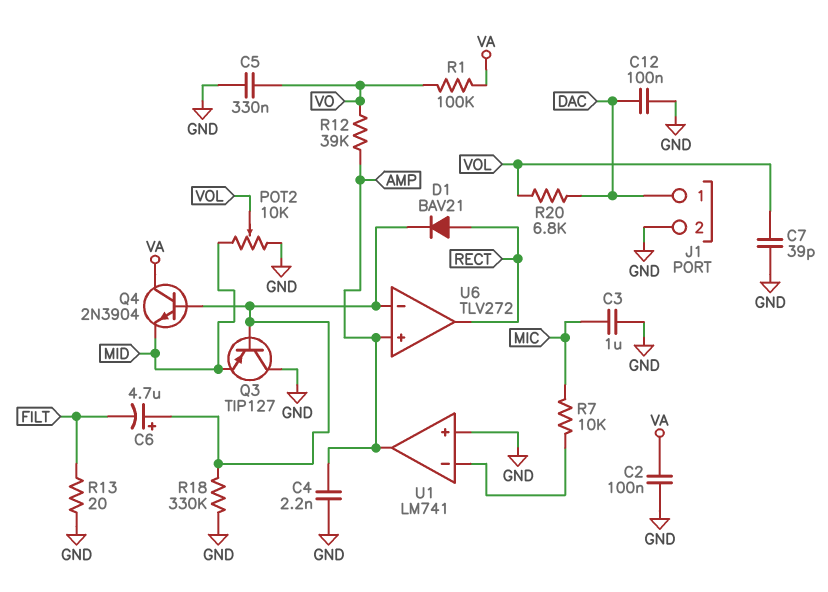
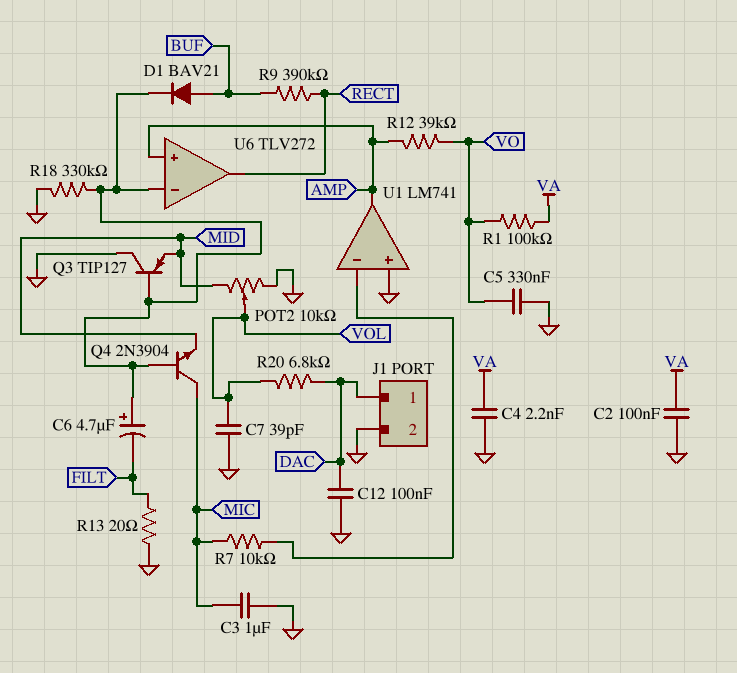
C4: 2.2nF (AMP, GND) -> 2.2nF (GND, VA)
D1: diode BAV21 (A RECT, K U6/in-) -> diode BAV21 (A BUF, K U6/in-)
Q4: NPN 2N3904 (B U6/in-, C VA, E MID) -> NPN 2N3904 (B U6/in-, C MIC, E MID)
R9: none -> 390k (BUF, RECT)

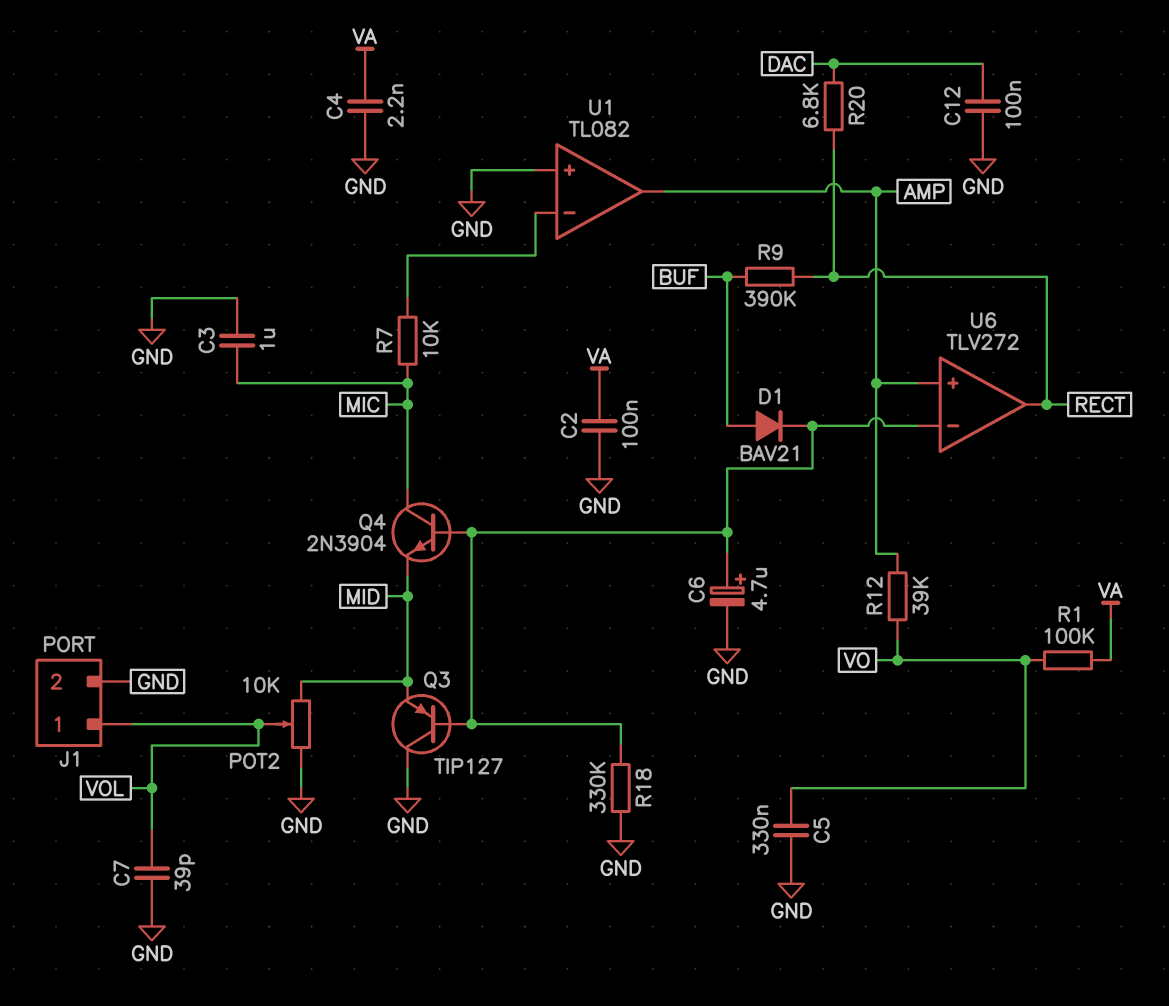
C6: 4.7uF (plus U6/in-, minus FILT) -> 4.7uF (plus U6/in-, minus GND)
J1 pin 1: DAC -> VOL
R13: 20 (FILT, GND) -> none
R20: 6.8k (DAC, VOL) -> 6.8k (DAC, RECT)
U1: LM741 -> TL082

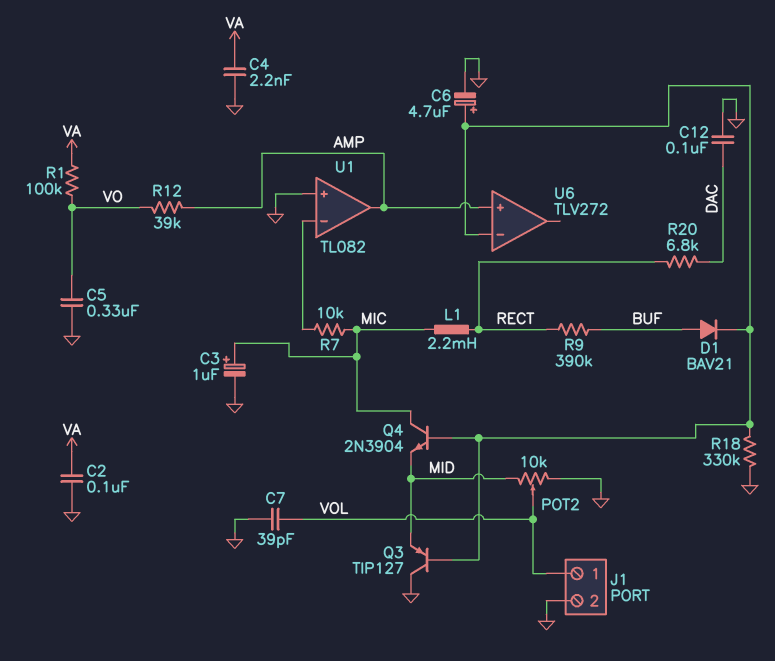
C3: 1uF (GND, MIC) -> 1uF (plus MIC, minus GND)
L1: none -> 2.2mH (MIC, RECT)
U6 pin out: RECT -> none

